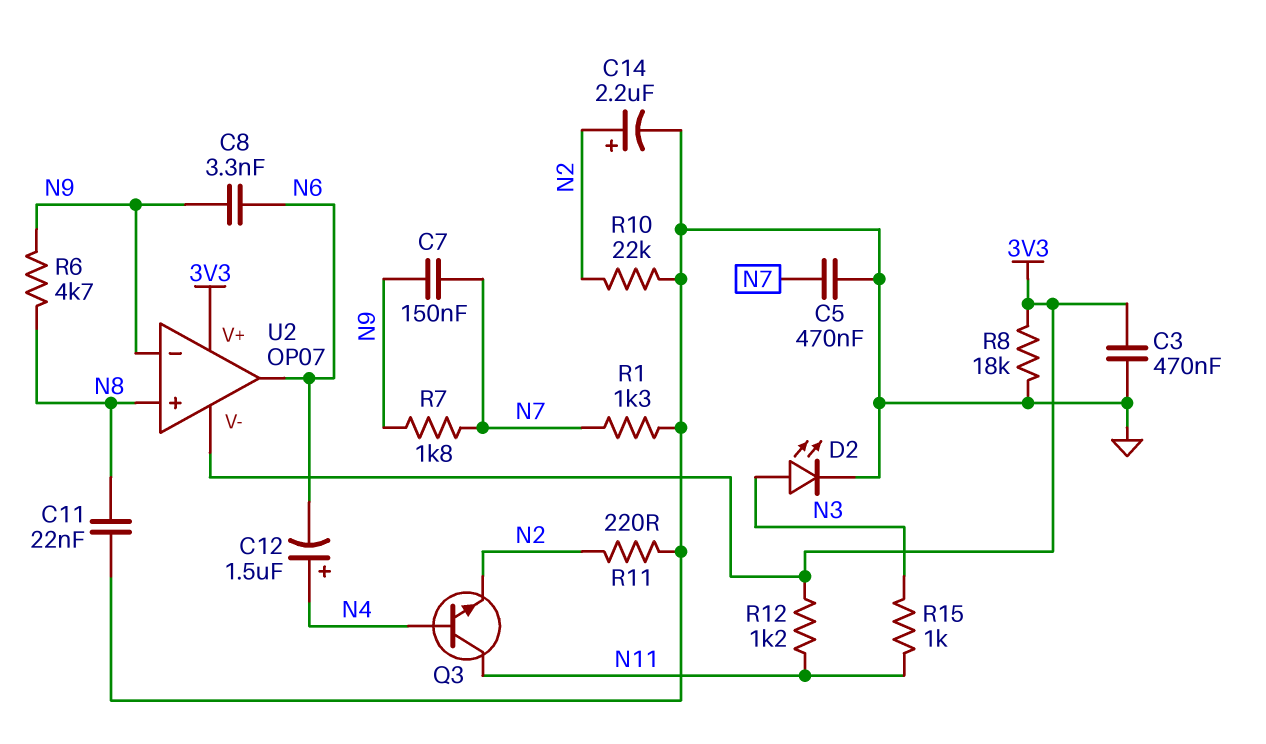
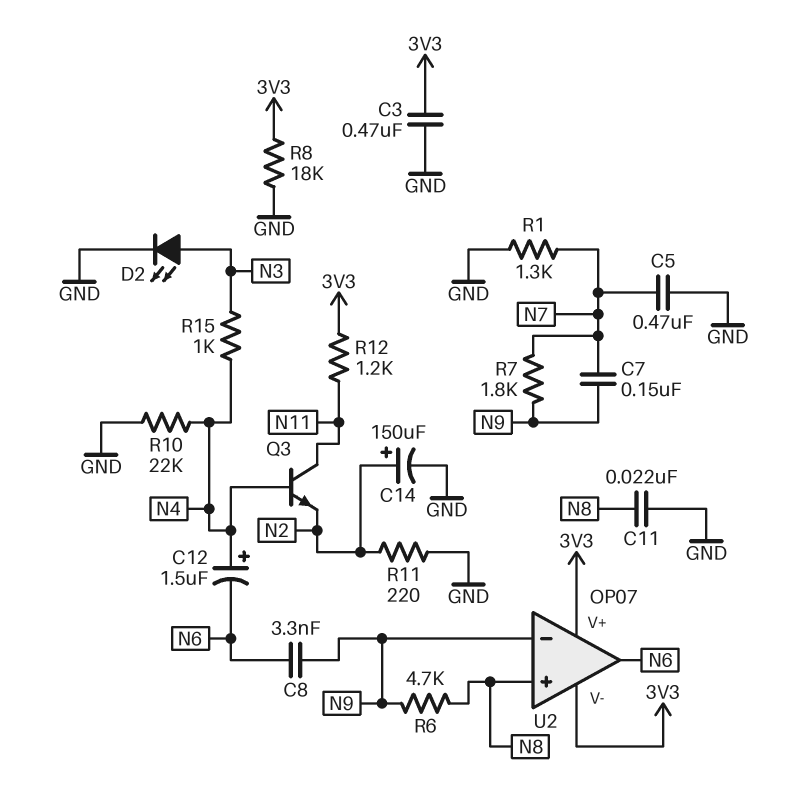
C14: 2.2uF (plus N2, minus GND) -> 150uF (plus N2, minus GND)
R10: 22k (GND, N2) -> 22k (GND, N4)
R15: 1k (N3, N11) -> 1k (N3, N4)

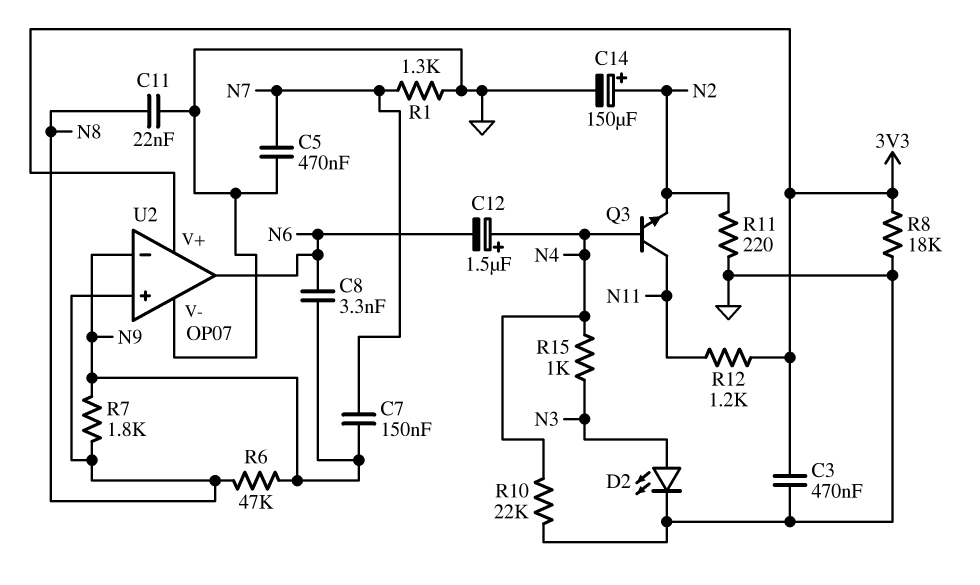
R6: 4.7k (N8, N9) -> 47k (N8, N9)
R7: 1.8k (N7, N9) -> 1.8k (N8, N9)
U2 pin V-: 3V3 -> GND

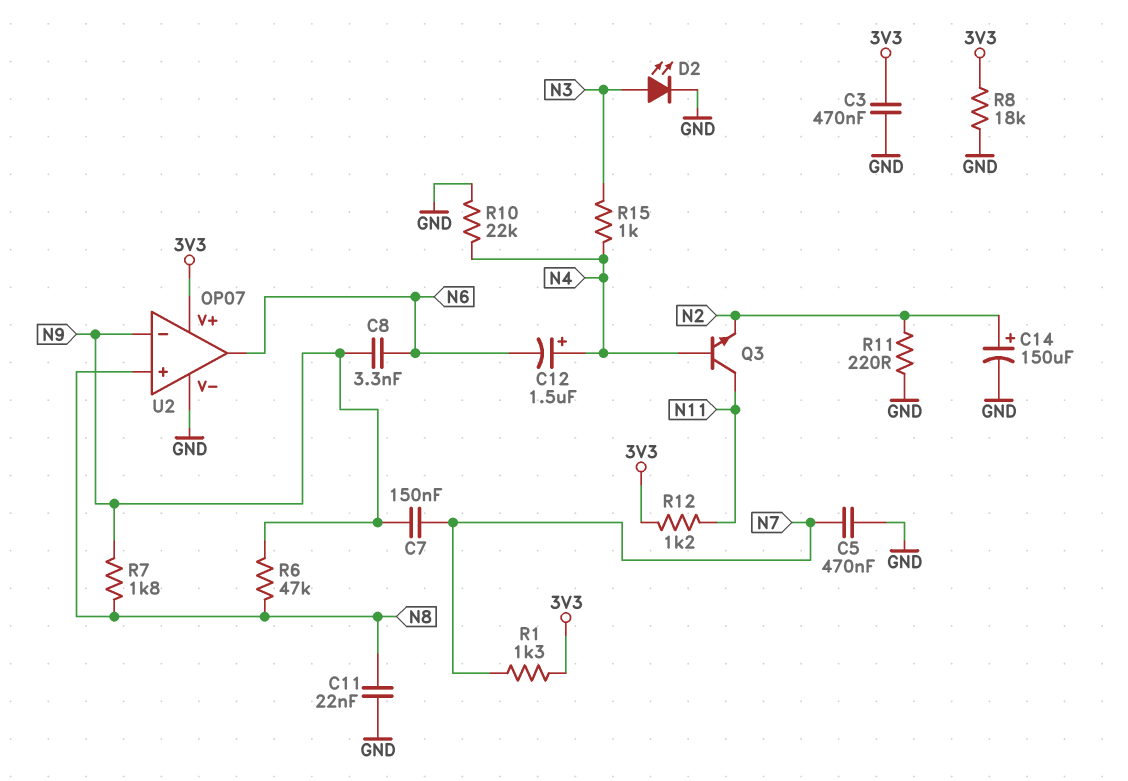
R1: 1.3k (GND, N7) -> 1.3k (3V3, N7)

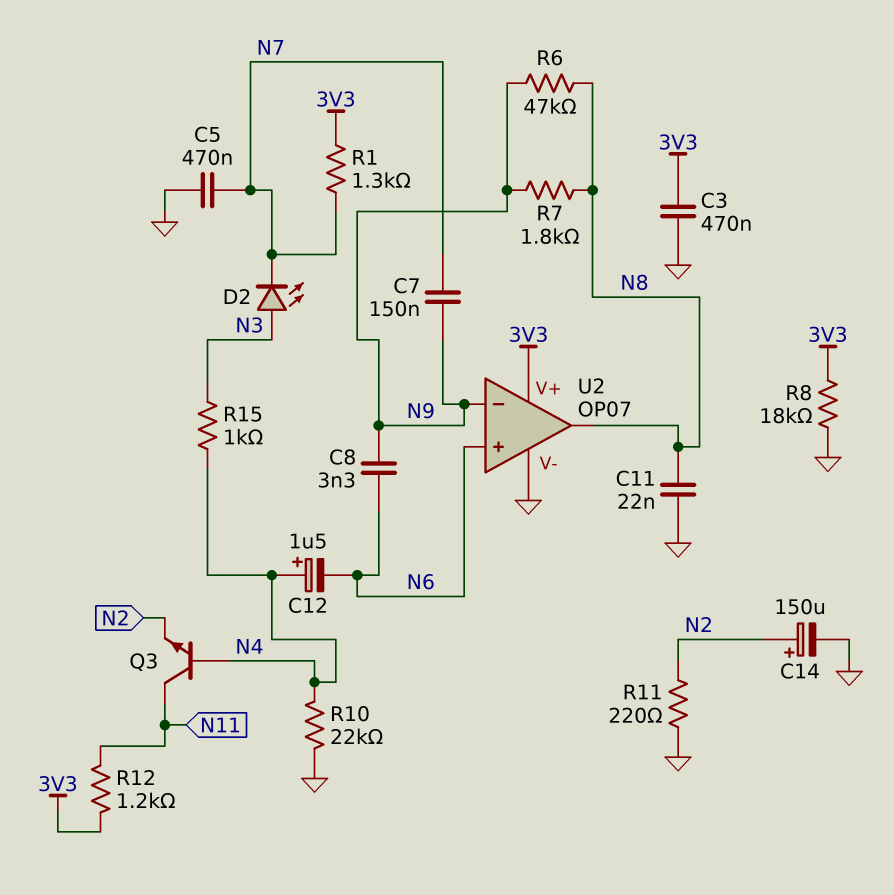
D2: LED (A N3, K GND) -> LED (A N3, K N7)
U2 pin in+: N8 -> N6
U2 pin out: N6 -> N8

